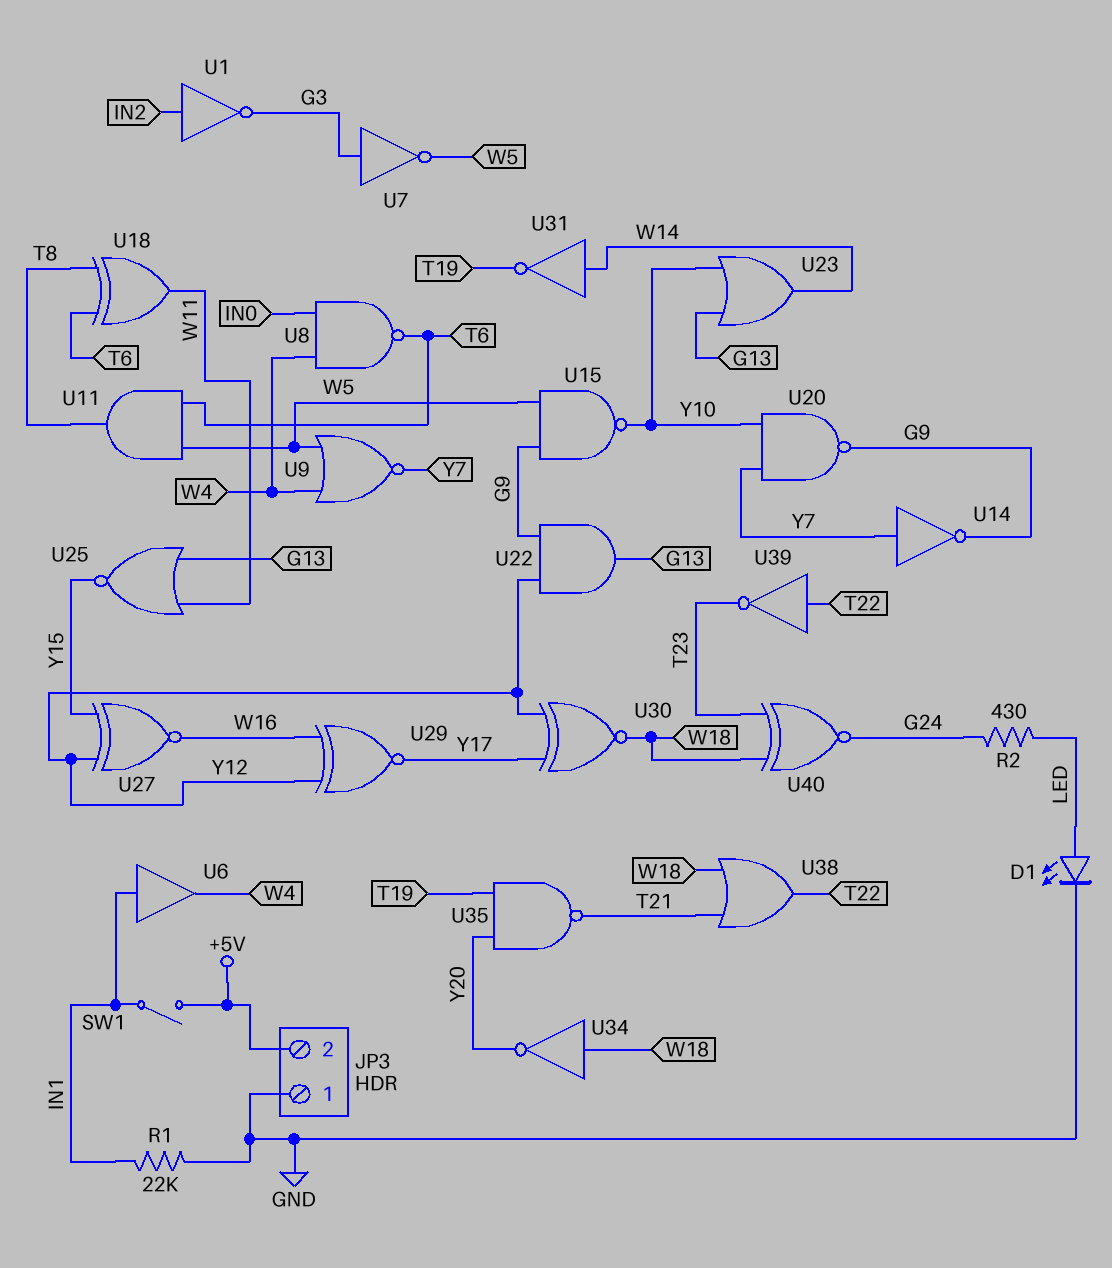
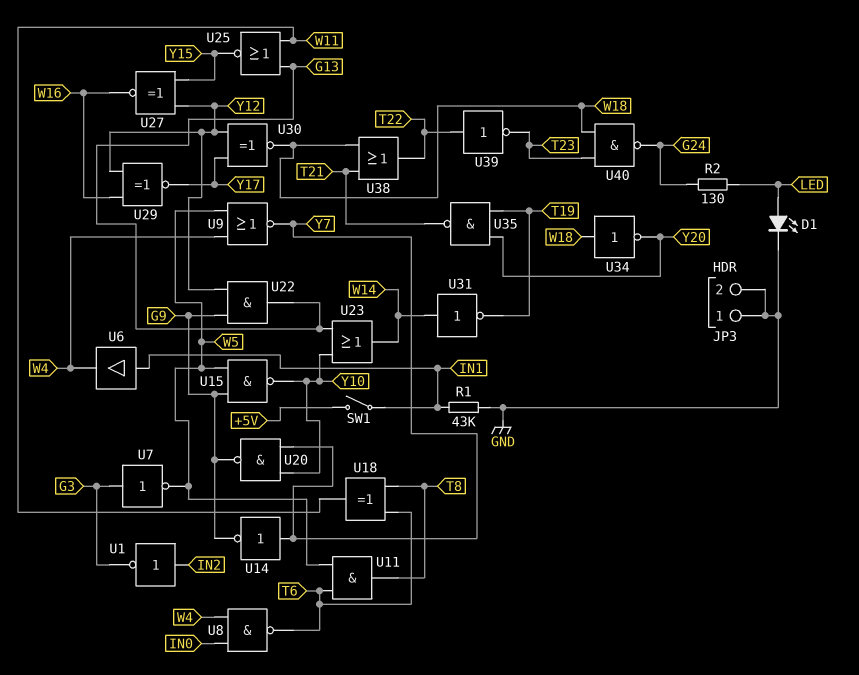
JP3 pin 2: +5V -> GND
R1: 22k (GND, IN1) -> 43k (GND, IN1)
R2: 430 (G24, LED) -> 130 (G24, LED)
U40: XNOR (in T23, in W18, out G24) -> NAND (in T23, in W18, out G24)

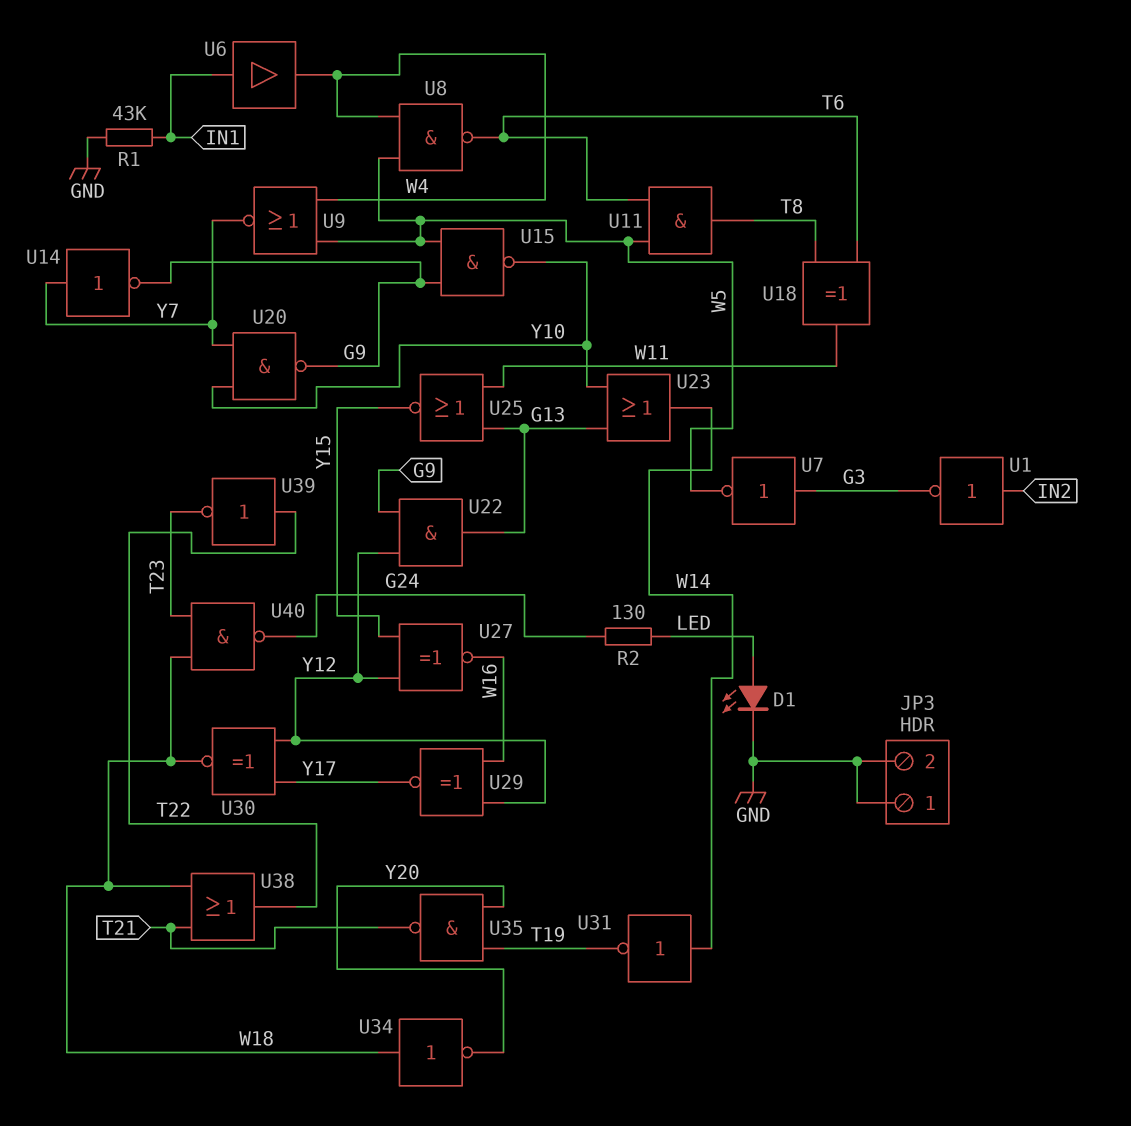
SW1: switch (+5V, IN1) -> none
U8: NAND (in IN0, in W4, out T6) -> NAND (in W4, in W5, out T6)

